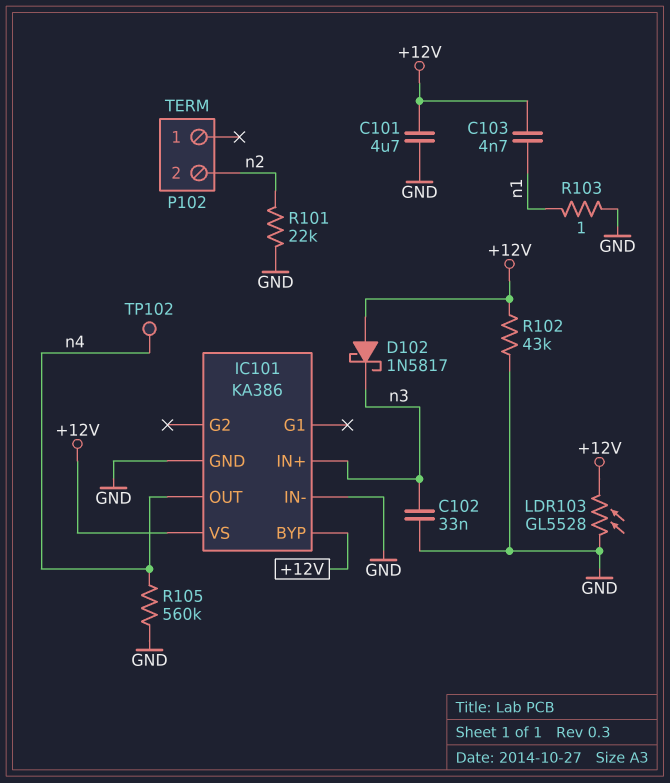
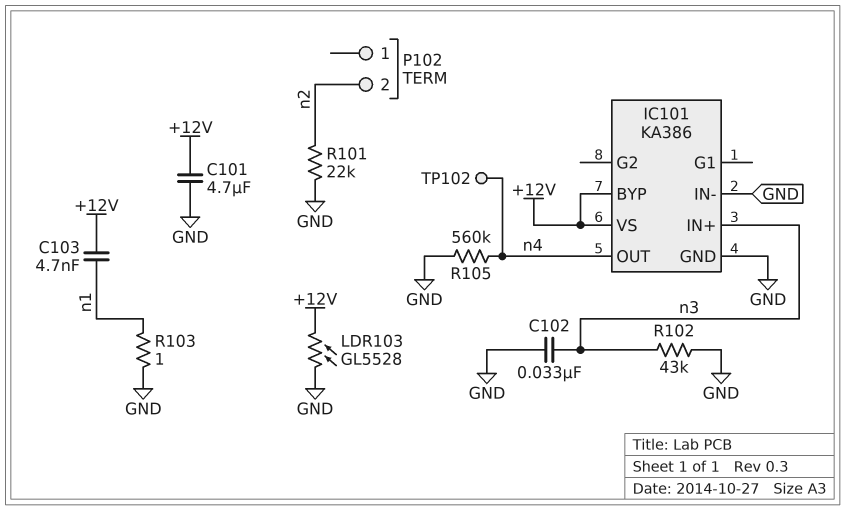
D102: schottky 1N5817 (A +12V, K n3) -> none
R102: 43k (+12V, GND) -> 43k (GND, n3)

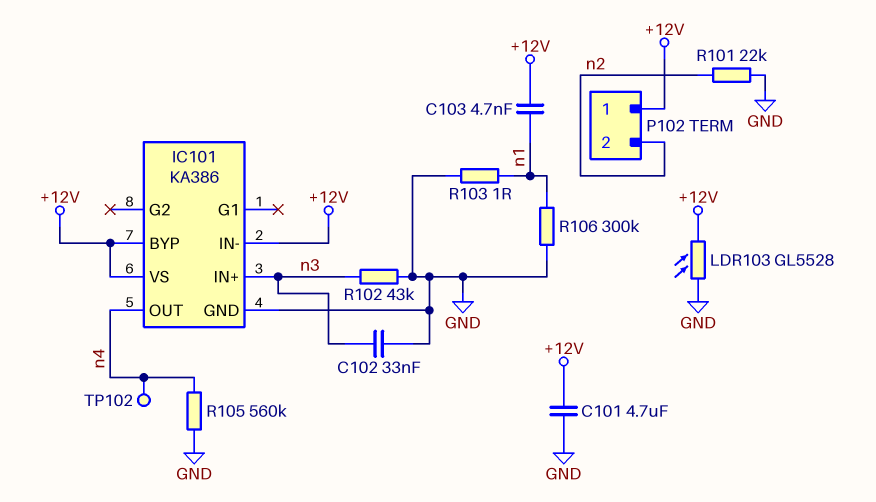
IC101 pin IN-: GND -> +12V
P102 pin 1: none -> +12V
R106: none -> 300k (GND, n1)

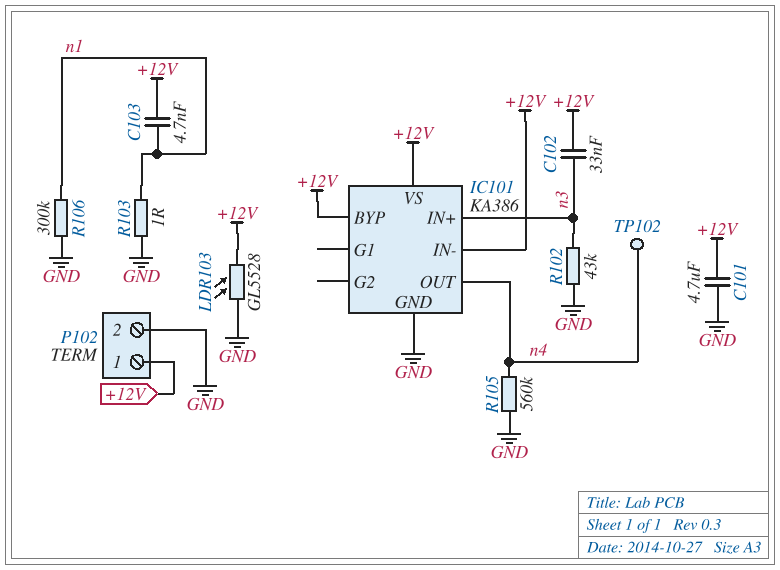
C102: 33nF (GND, n3) -> 33nF (+12V, n3)
P102 pin 2: n2 -> GND
R101: 22k (GND, n2) -> none

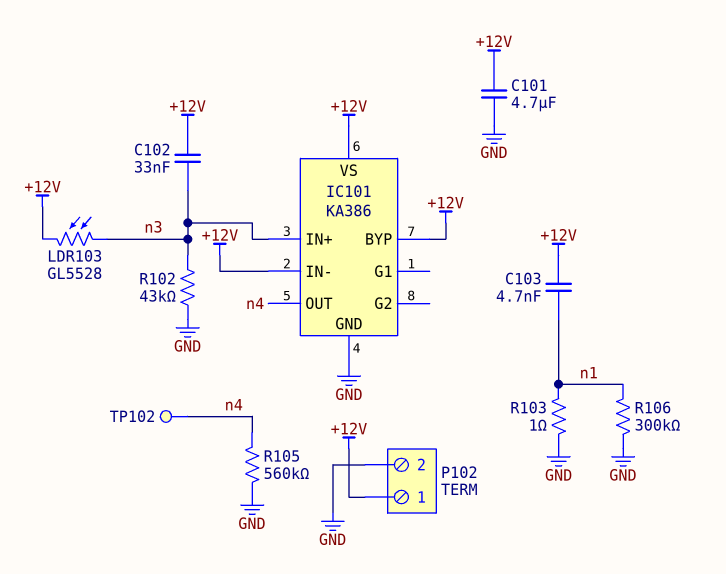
LDR103: GL5528 (+12V, GND) -> GL5528 (+12V, n3)

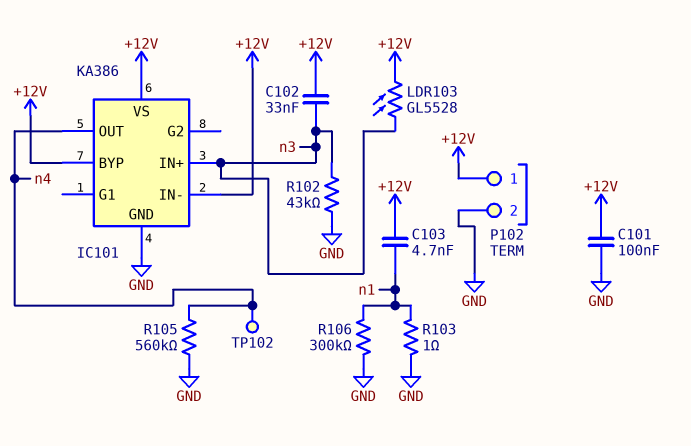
C101: 4.7uF (+12V, GND) -> 100nF (+12V, GND)

